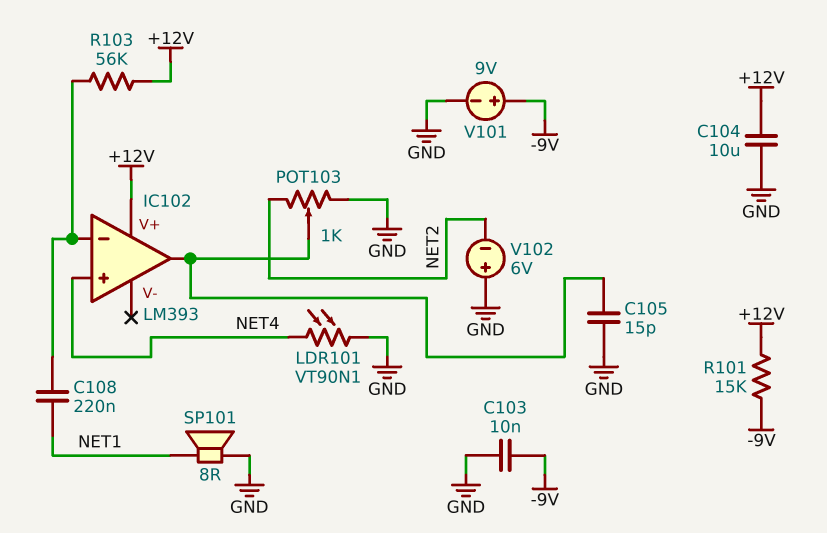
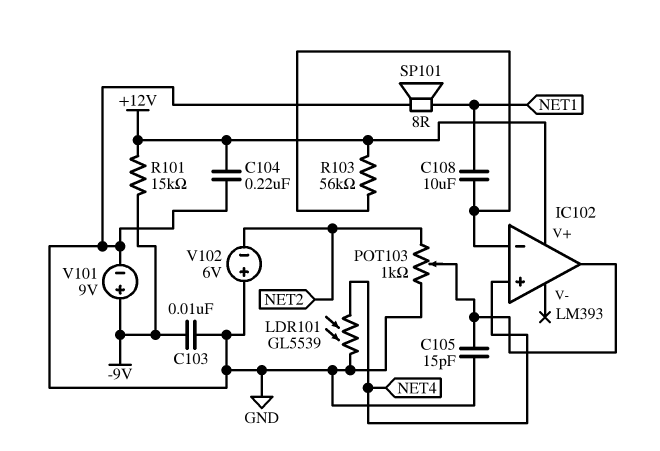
C104: 10uF (+12V, GND) -> 220nF (+12V, GND)
C108: 220nF (IC102/in-, NET1) -> 10uF (IC102/in-, NET1)
LDR101: VT90N1 (GND, NET4) -> GL5539 (GND, NET4)

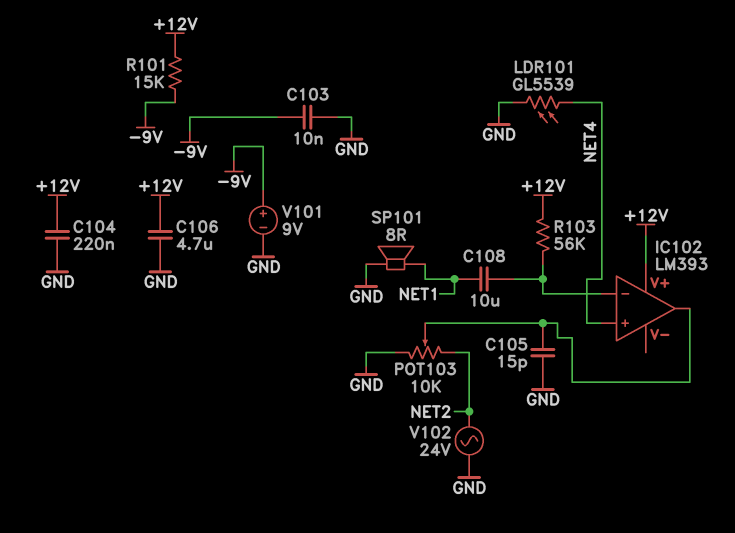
C106: none -> 4.7uF (+12V, GND)
POT103: 1k (GND, NET2, wiper IC102/out) -> 10k (GND, NET2, wiper IC102/out)
V102: 6V (plus GND, minus NET2) -> AC 24V (GND, NET2)

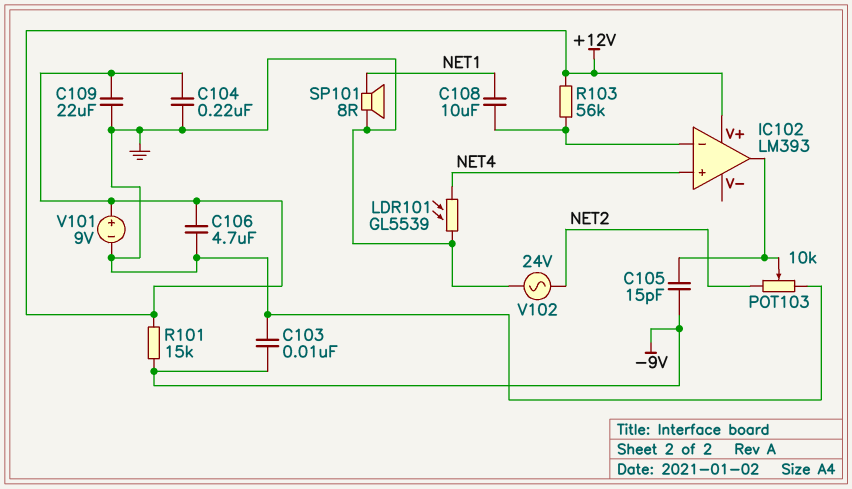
C105: 15pF (GND, IC102/out) -> 15pF (-9V, IC102/out)
C109: none -> 22uF (+12V, GND)
V101: 9V (plus -9V, minus GND) -> 9V (plus +12V, minus GND)

